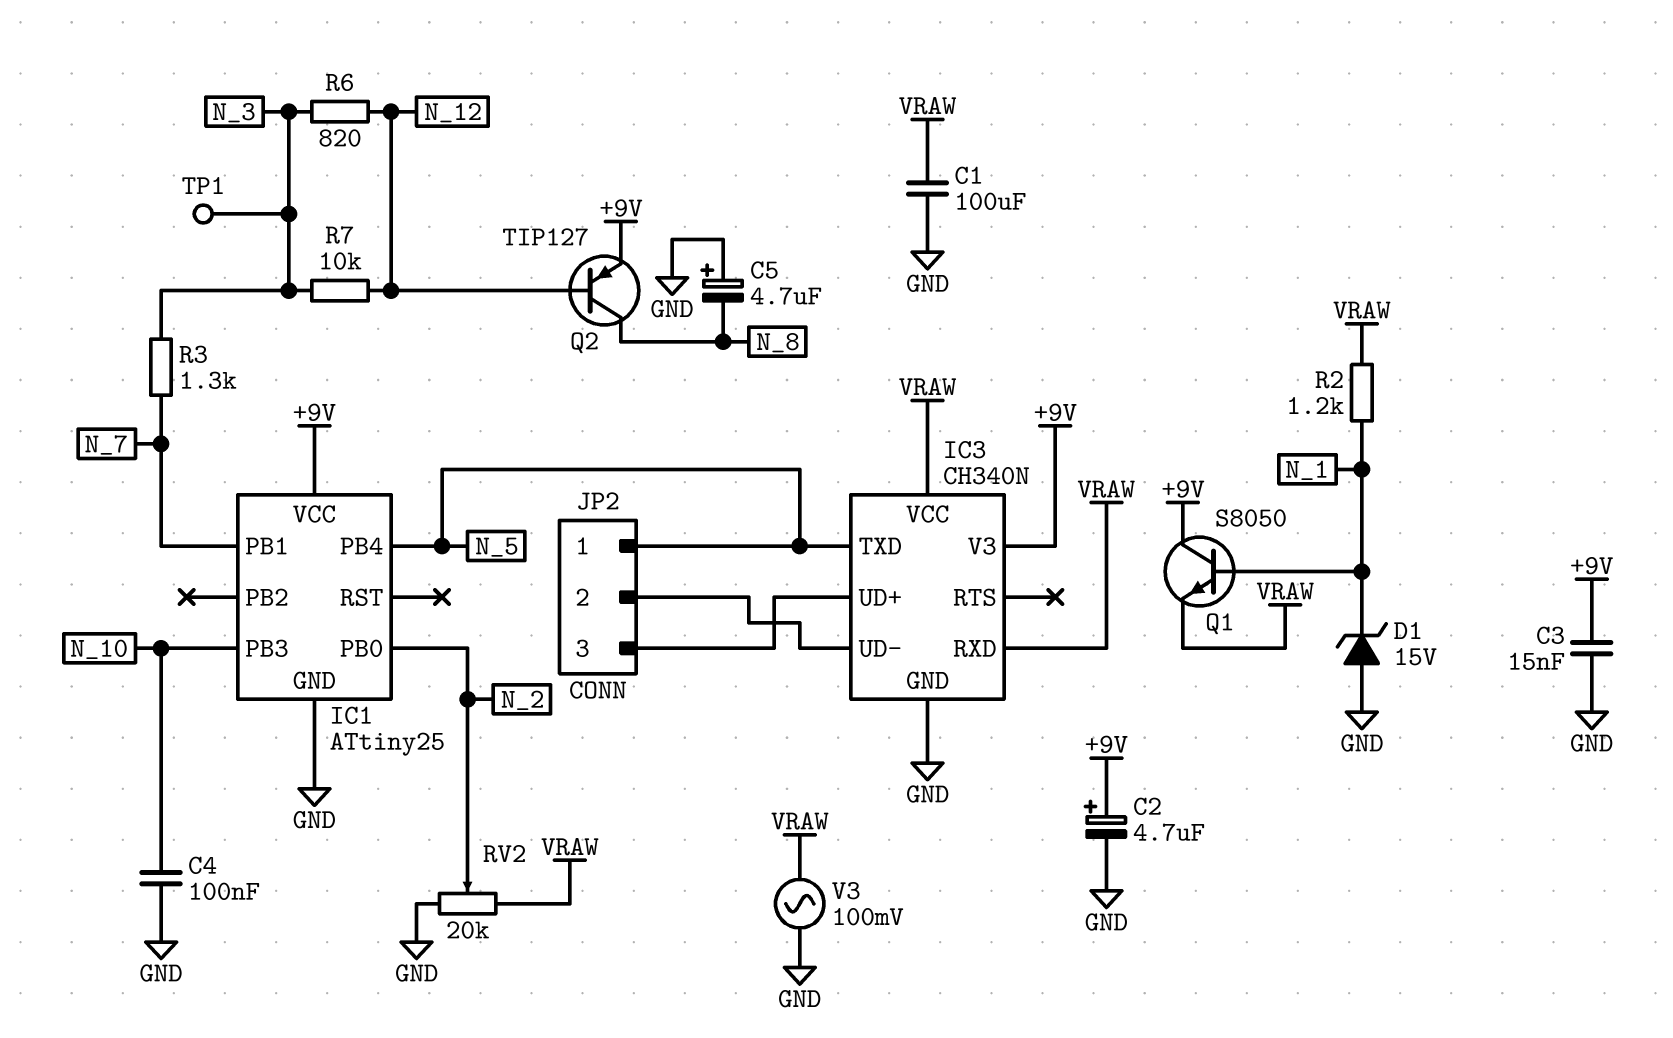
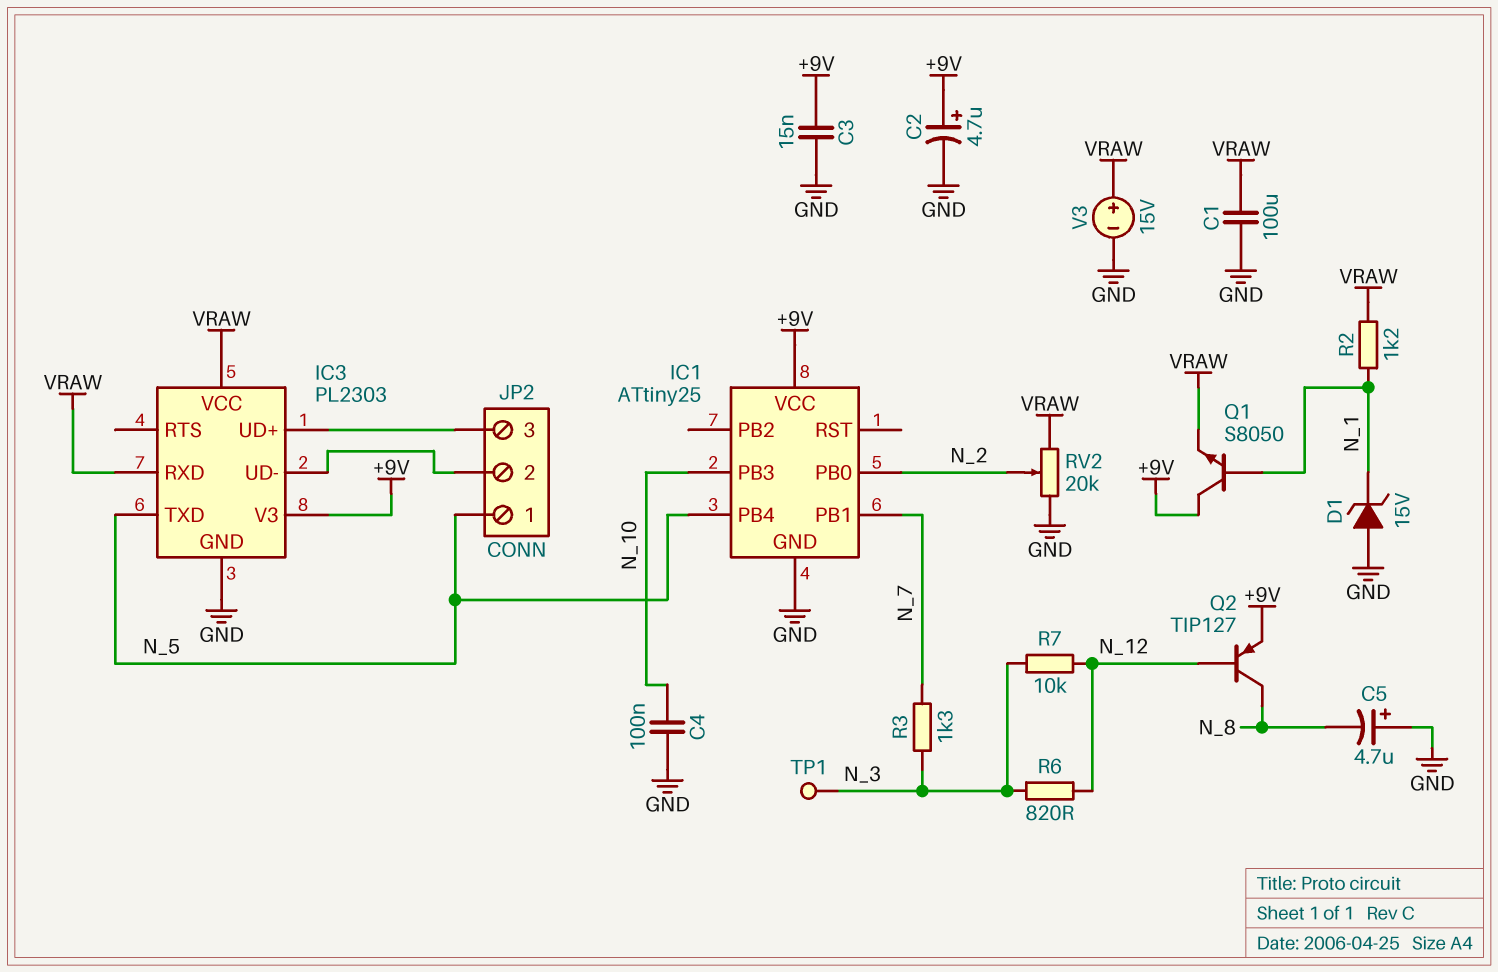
IC3: CH340N -> PL2303
V3: AC 100mV (GND, VRAW) -> 15V (plus VRAW, minus GND)

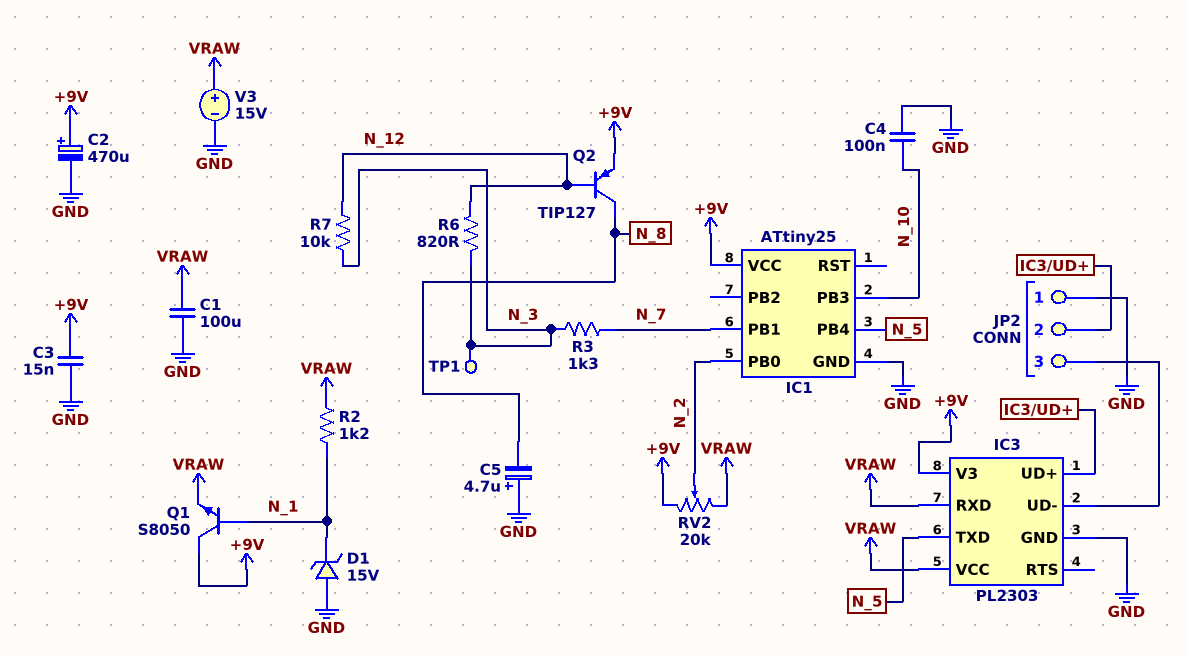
C2: 4.7uF (plus +9V, minus GND) -> 470uF (plus +9V, minus GND)
JP2 pin 1: N_5 -> GND
JP2 pin 2: IC3/UD- -> IC3/UD+
JP2 pin 3: IC3/UD+ -> IC3/UD-
RV2: 20k (GND, VRAW, wiper N_2) -> 20k (+9V, VRAW, wiper N_2)

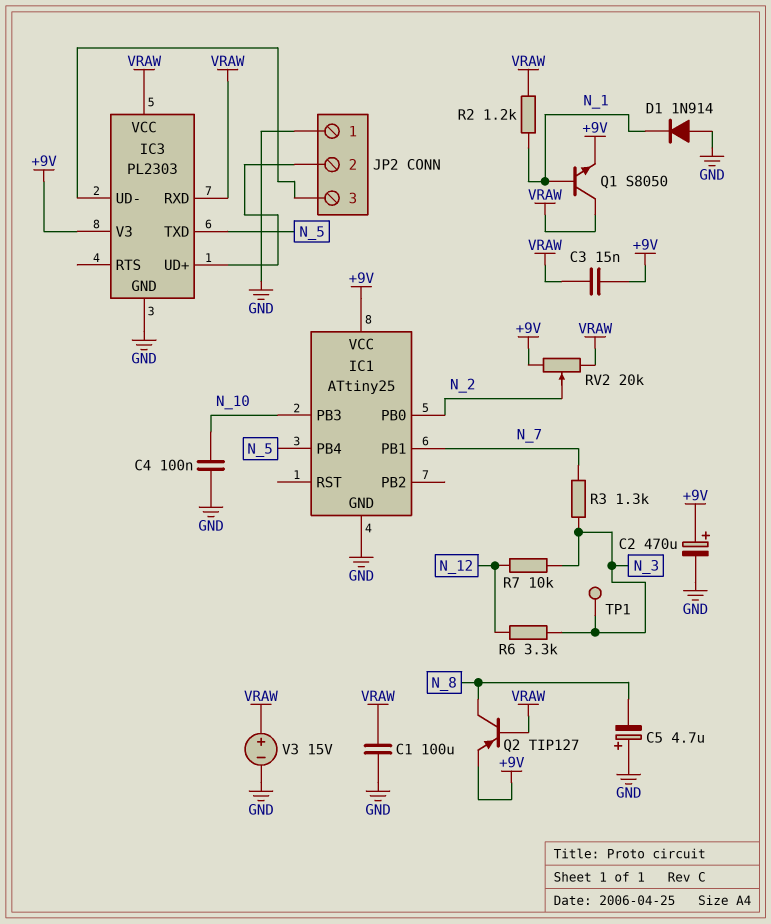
C3: 15nF (+9V, GND) -> 15nF (+9V, VRAW)
D1: zener 15V (A GND, K N_1) -> diode 1N914 (A GND, K N_1)
Q1: NPN S8050 (B N_1, C +9V, E VRAW) -> NPN S8050 (B N_1, C VRAW, E +9V)
Q2: PNP TIP127 (B N_12, C N_8, E +9V) -> PNP TIP127 (B VRAW, C N_8, E +9V)
R6: 820 (N_3, N_12) -> 3.3k (N_3, N_12)

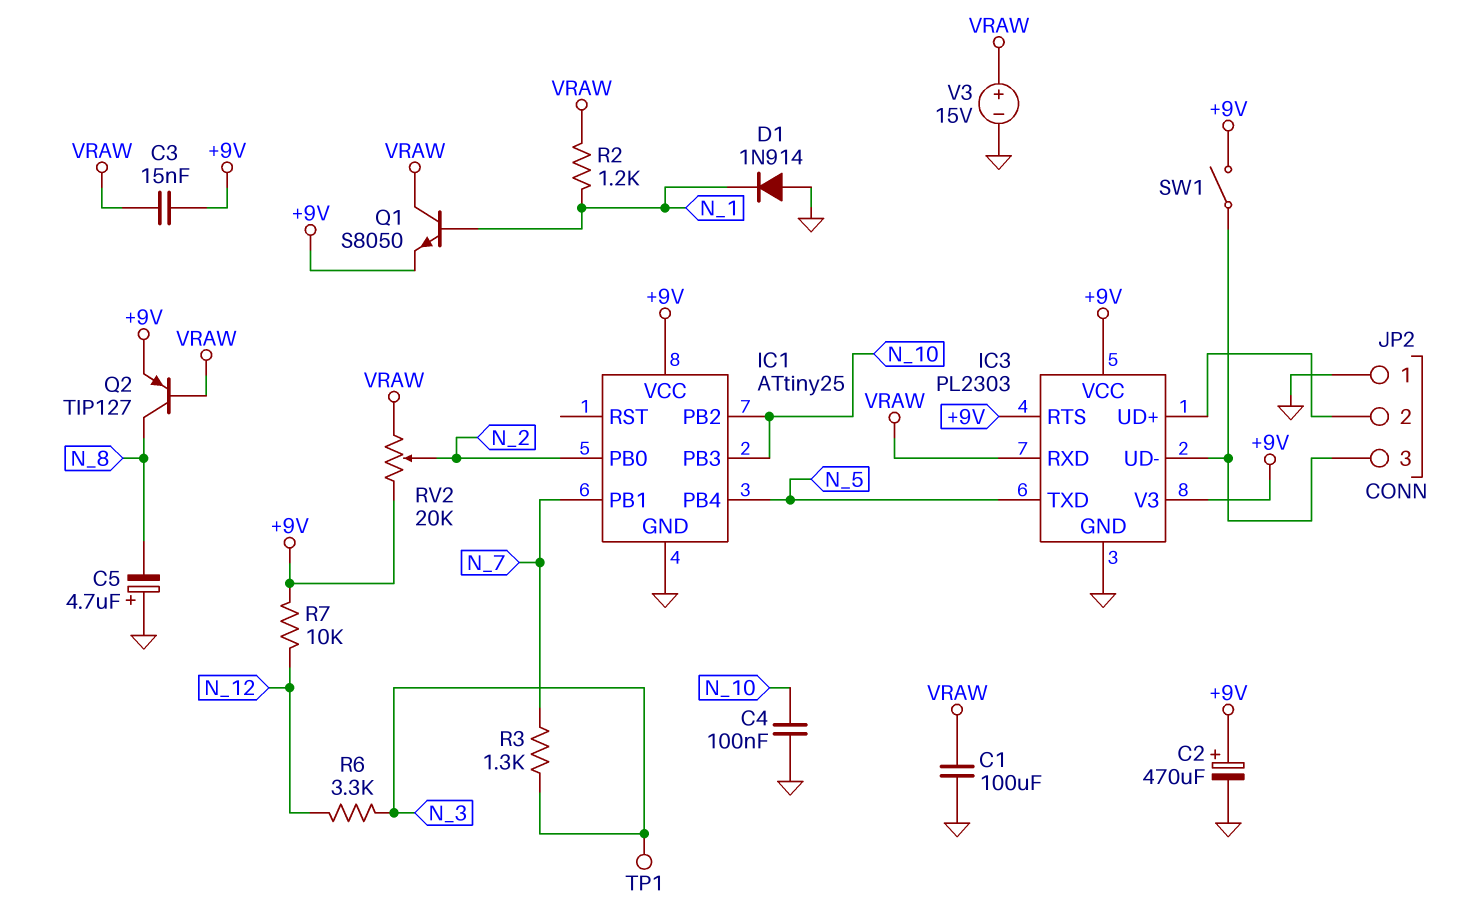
IC1 pin PB2: none -> N_10
IC3 pin RTS: none -> +9V
IC3 pin VCC: VRAW -> +9V
R7: 10k (N_3, N_12) -> 10k (+9V, N_12)
SW1: none -> switch (+9V, IC3/UD-)

